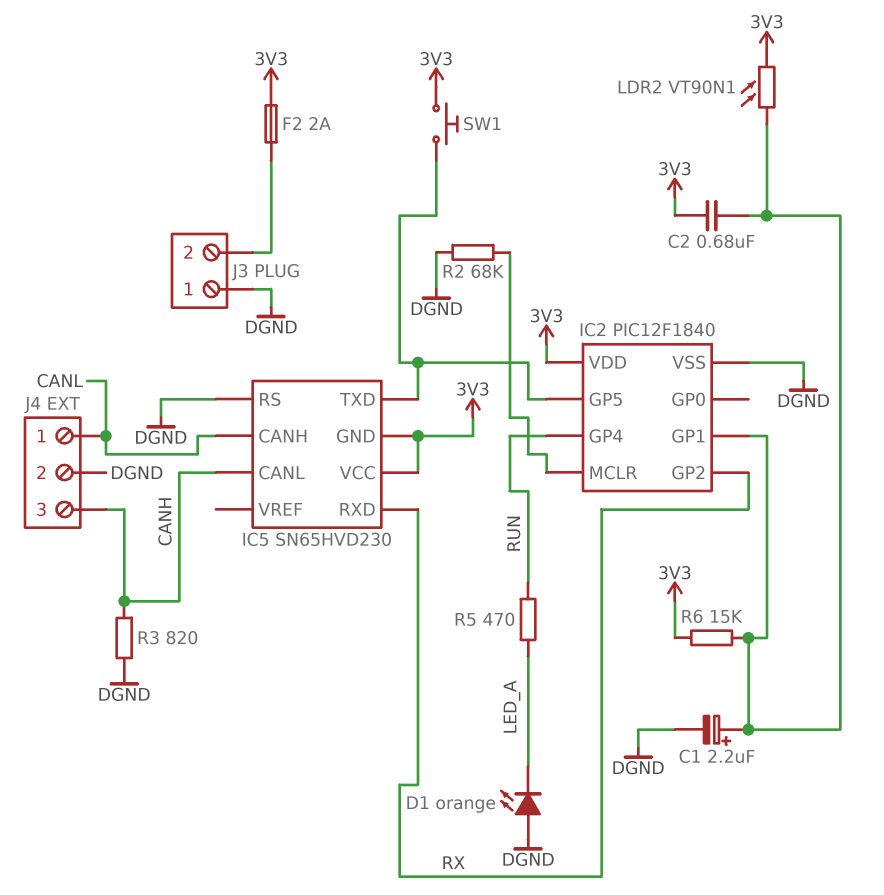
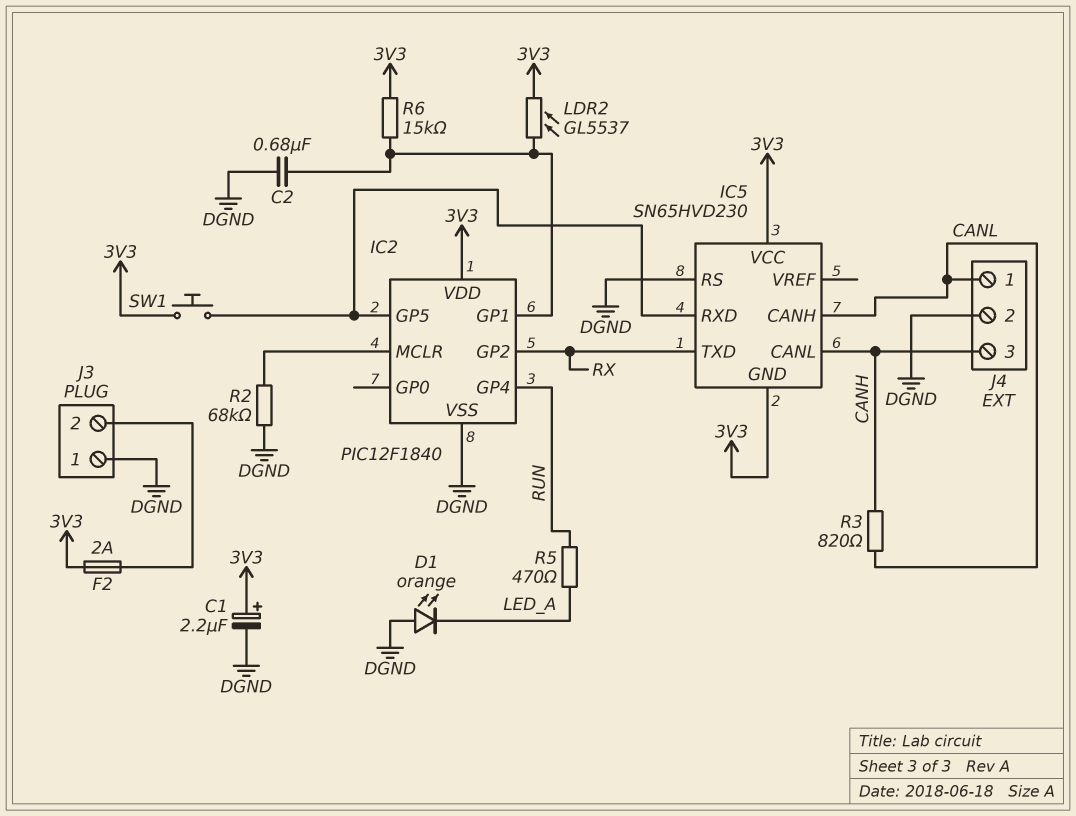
C1: 2.2uF (plus IC2/GP1, minus DGND) -> 2.2uF (plus 3V3, minus DGND)
C2: 680nF (3V3, IC2/GP1) -> 680nF (DGND, IC2/GP1)
IC5 pin RXD: RX -> IC2/GP5
IC5 pin TXD: IC2/GP5 -> RX
LDR2: VT90N1 (3V3, IC2/GP1) -> GL5537 (3V3, IC2/GP1)
R3: 820 (CANH, DGND) -> 820 (CANH, CANL)

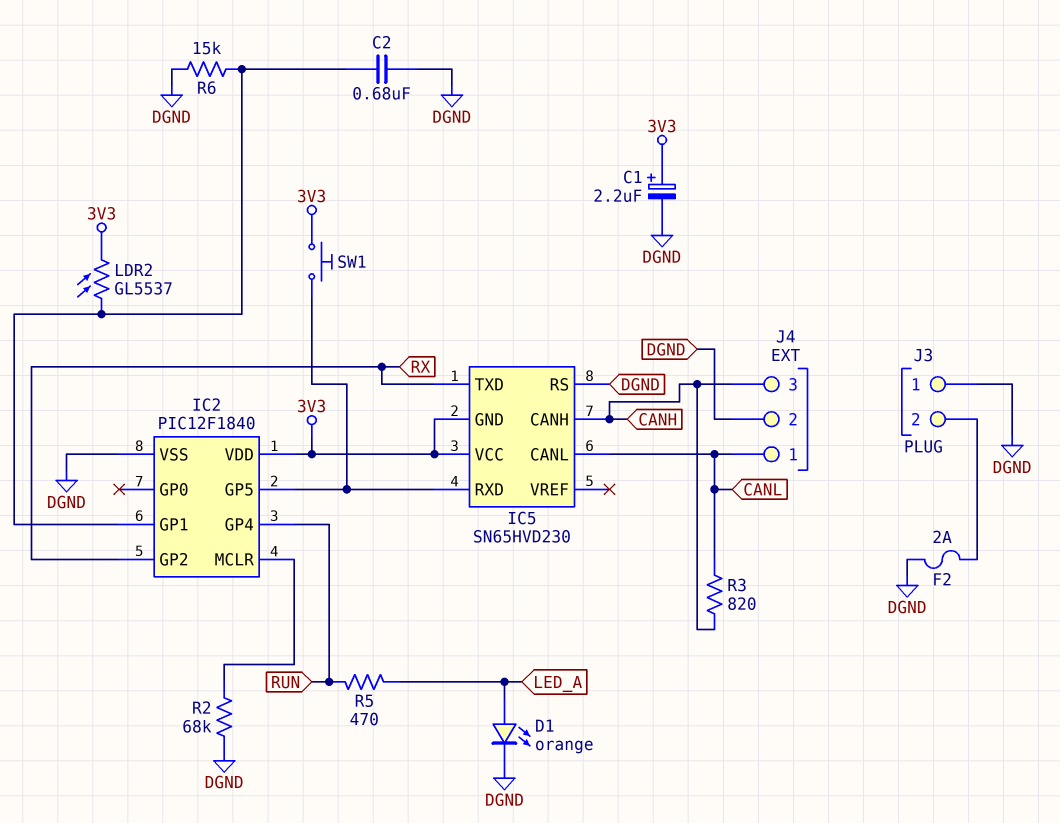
D1: LED orange (A DGND, K LED_A) -> LED orange (A LED_A, K DGND)
F2: 2A (3V3, J3/2) -> 2A (DGND, J3/2)
IC5 pin CANH: CANL -> CANH
IC5 pin CANL: CANH -> CANL
R6: 15k (3V3, IC2/GP1) -> 15k (DGND, IC2/GP1)

